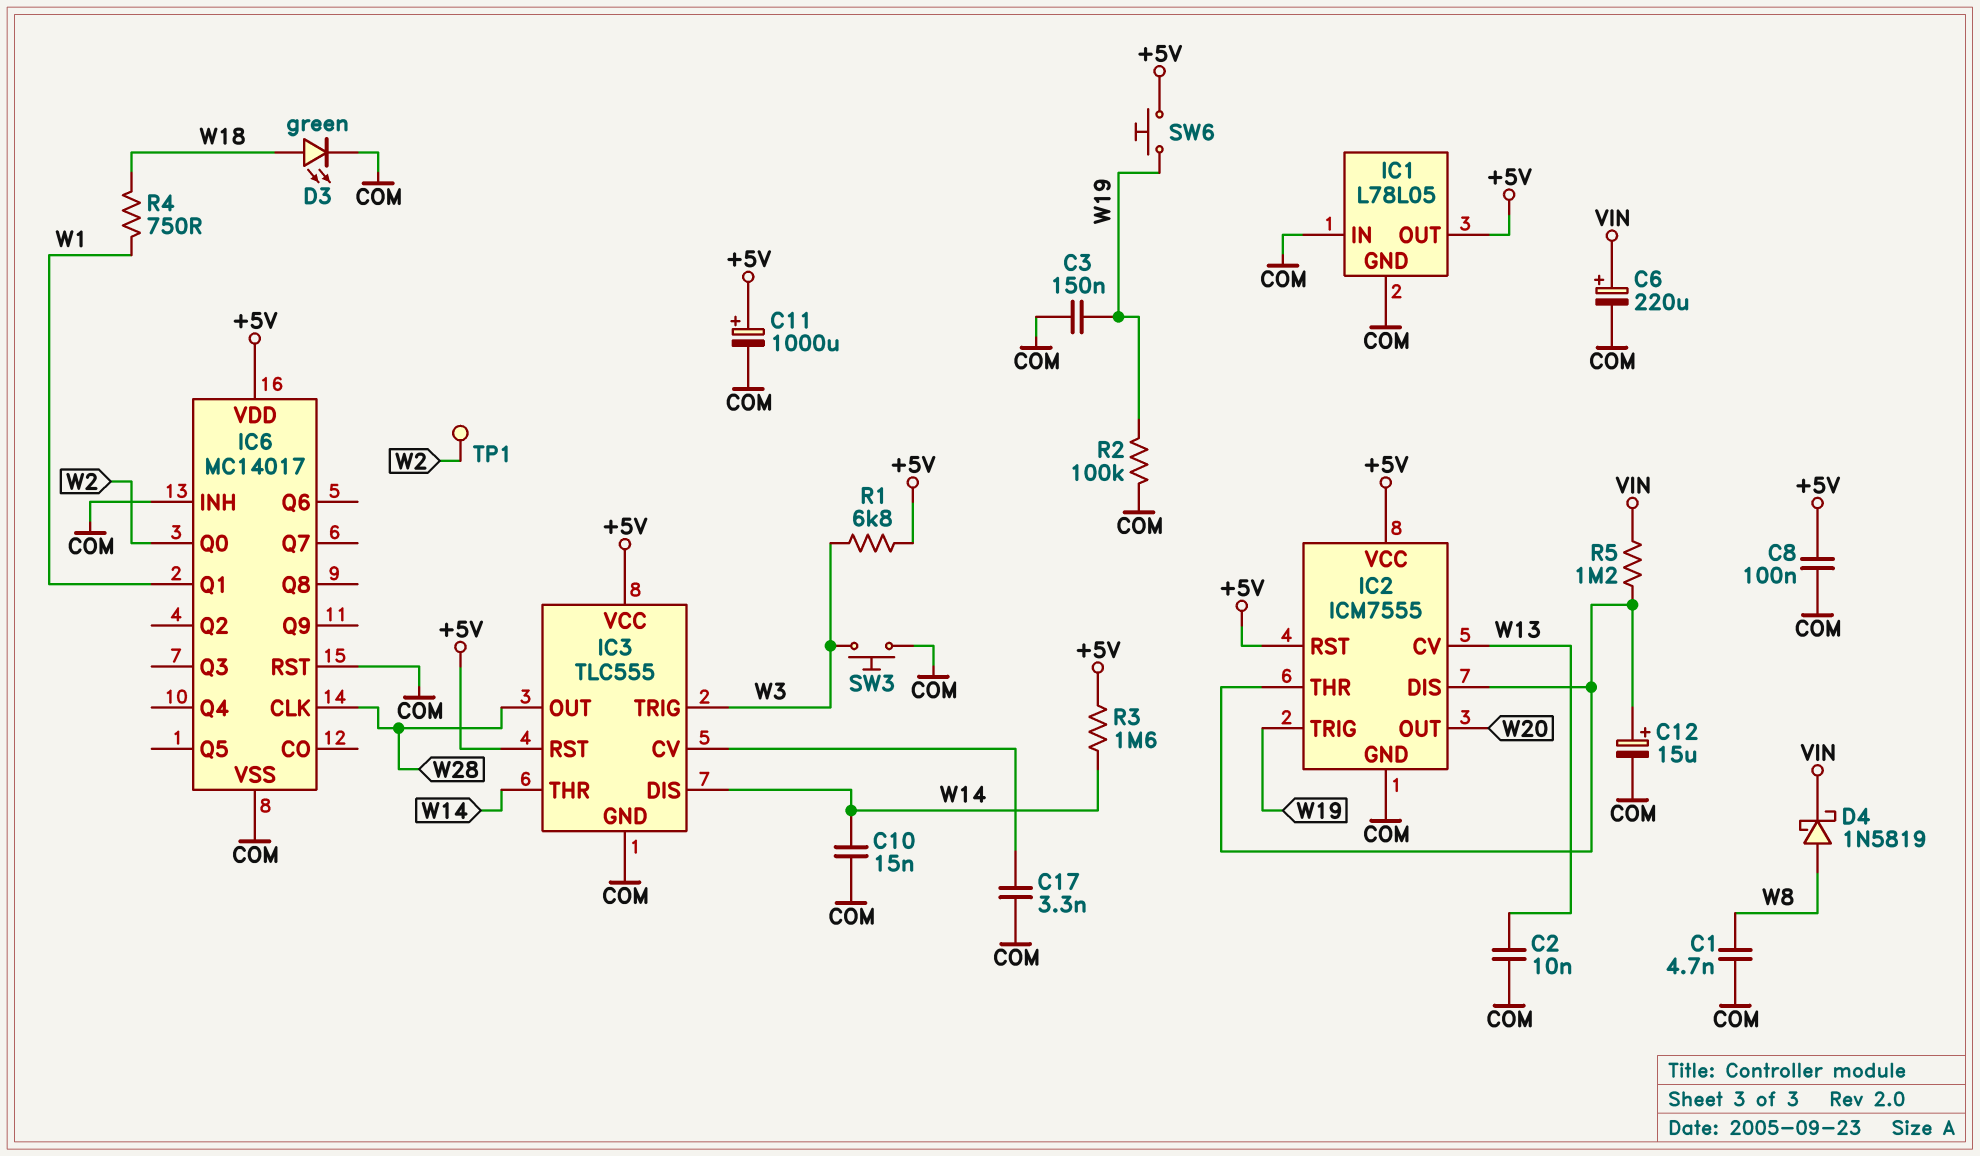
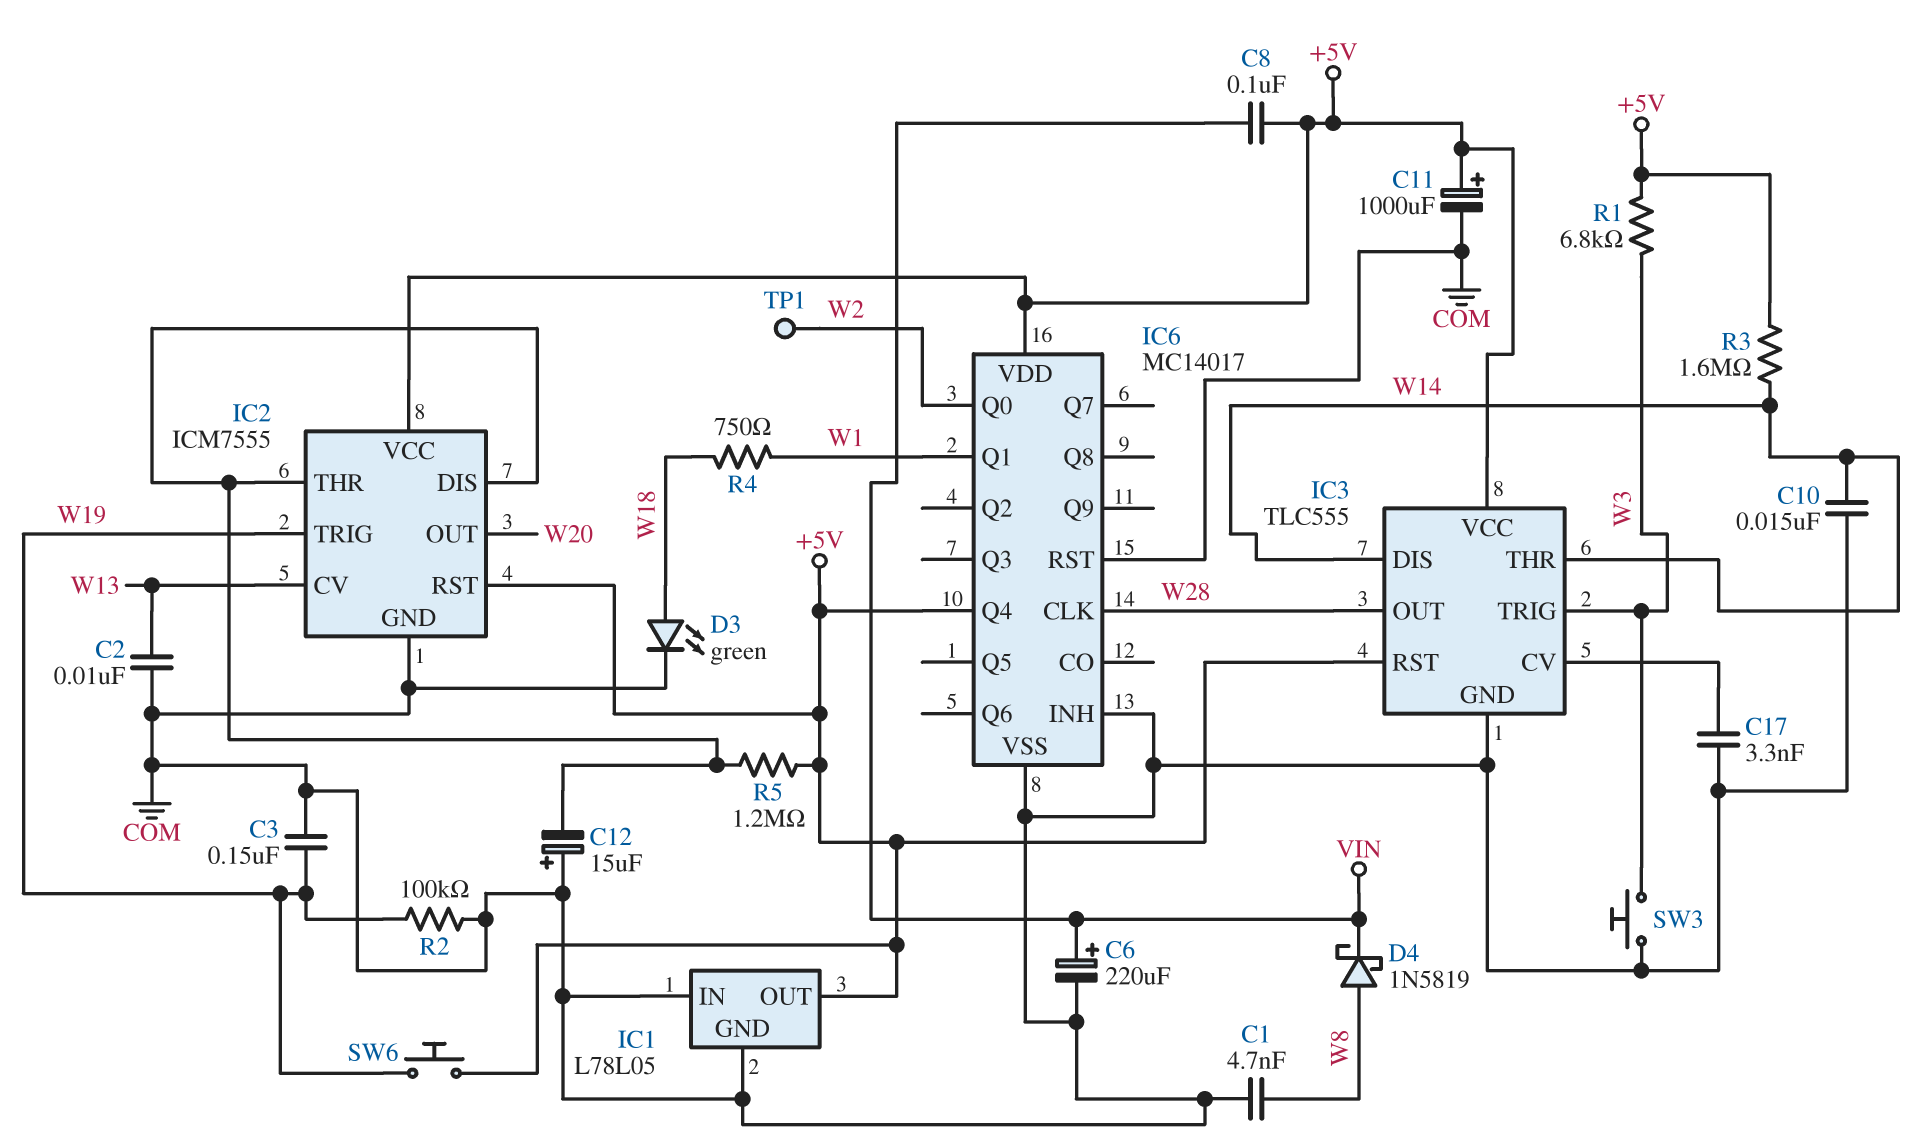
C8: 100nF (+5V, COM) -> 100nF (+5V, VIN)
C12: 15uF (plus IC2/DIS, minus COM) -> 15uF (plus COM, minus IC2/DIS)
IC6 pin Q4: none -> +5V
R5: 1.2M (IC2/DIS, VIN) -> 1.2M (+5V, IC2/DIS)

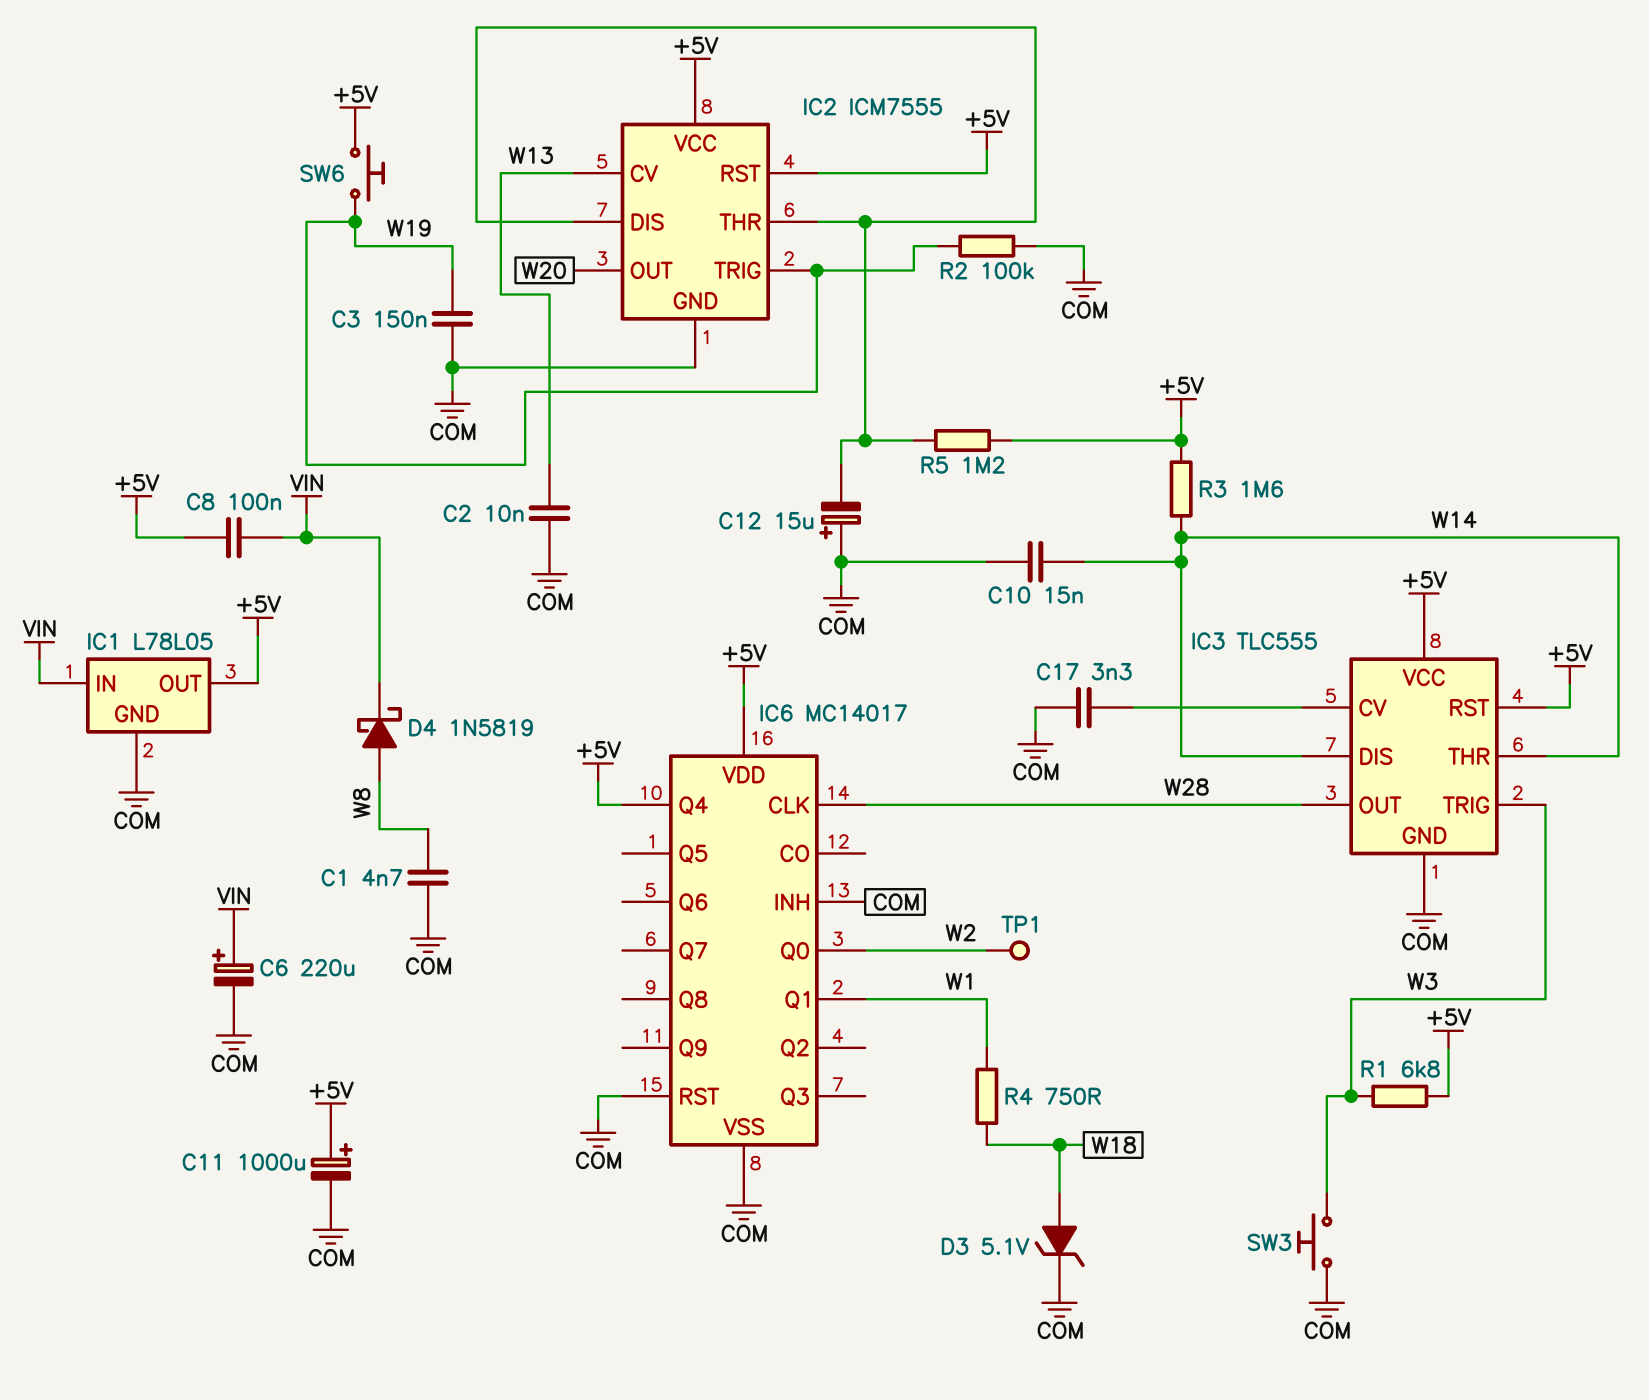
D3: LED green (A W18, K COM) -> zener 5.1V (A W18, K COM)
IC1 pin IN: COM -> VIN

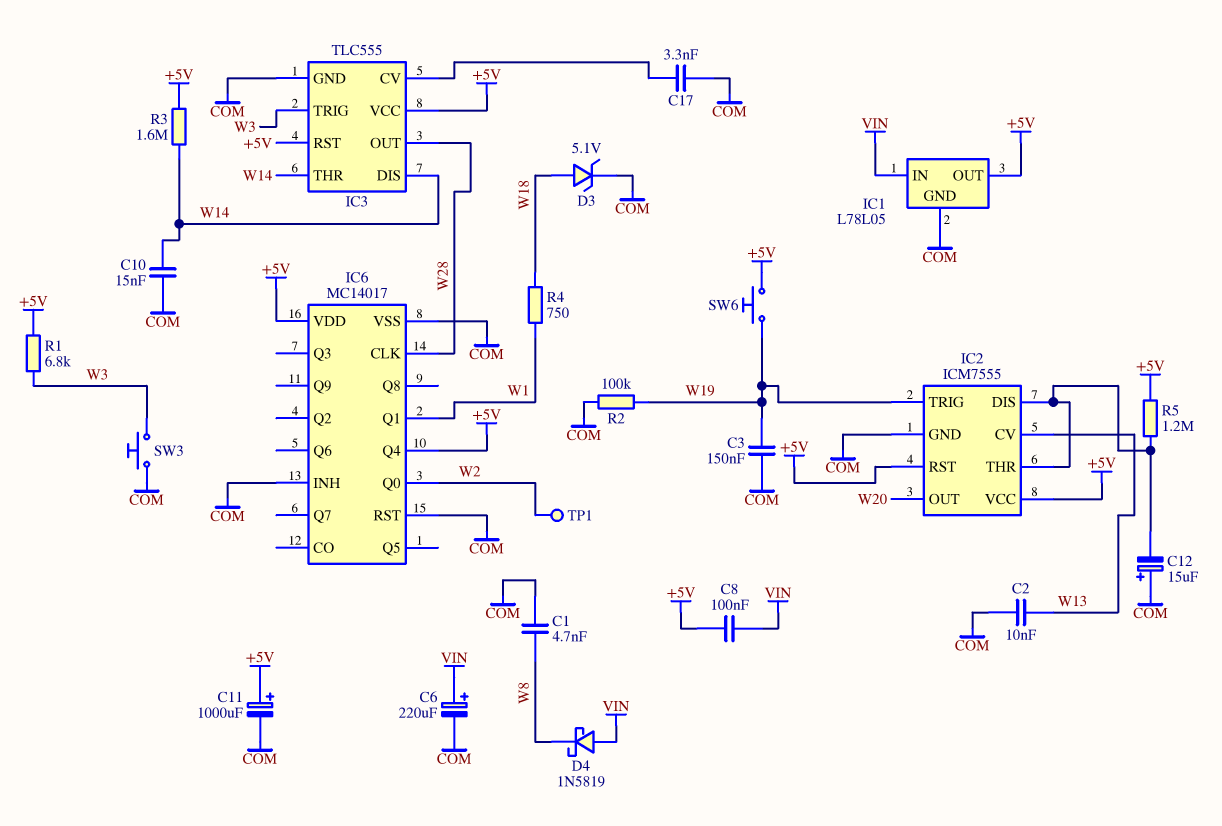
D4: schottky 1N5819 (A W8, K VIN) -> schottky 1N5819 (A VIN, K W8)

